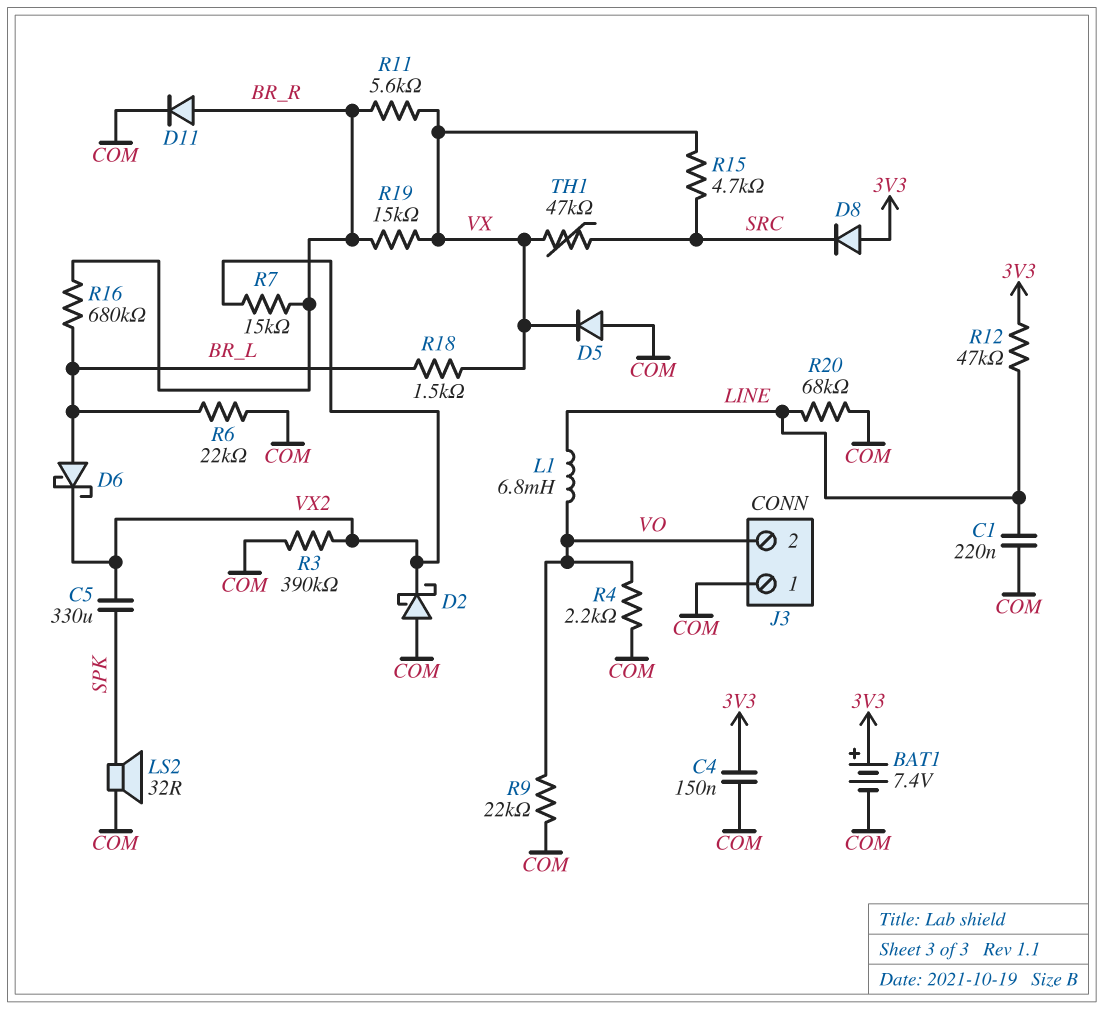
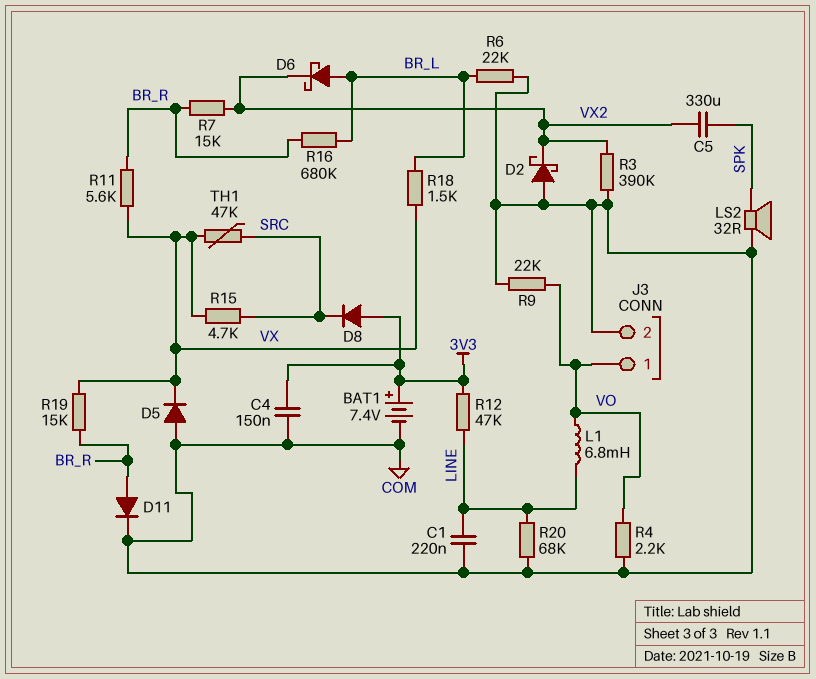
J3 pin 1: COM -> VO
J3 pin 2: VO -> COM

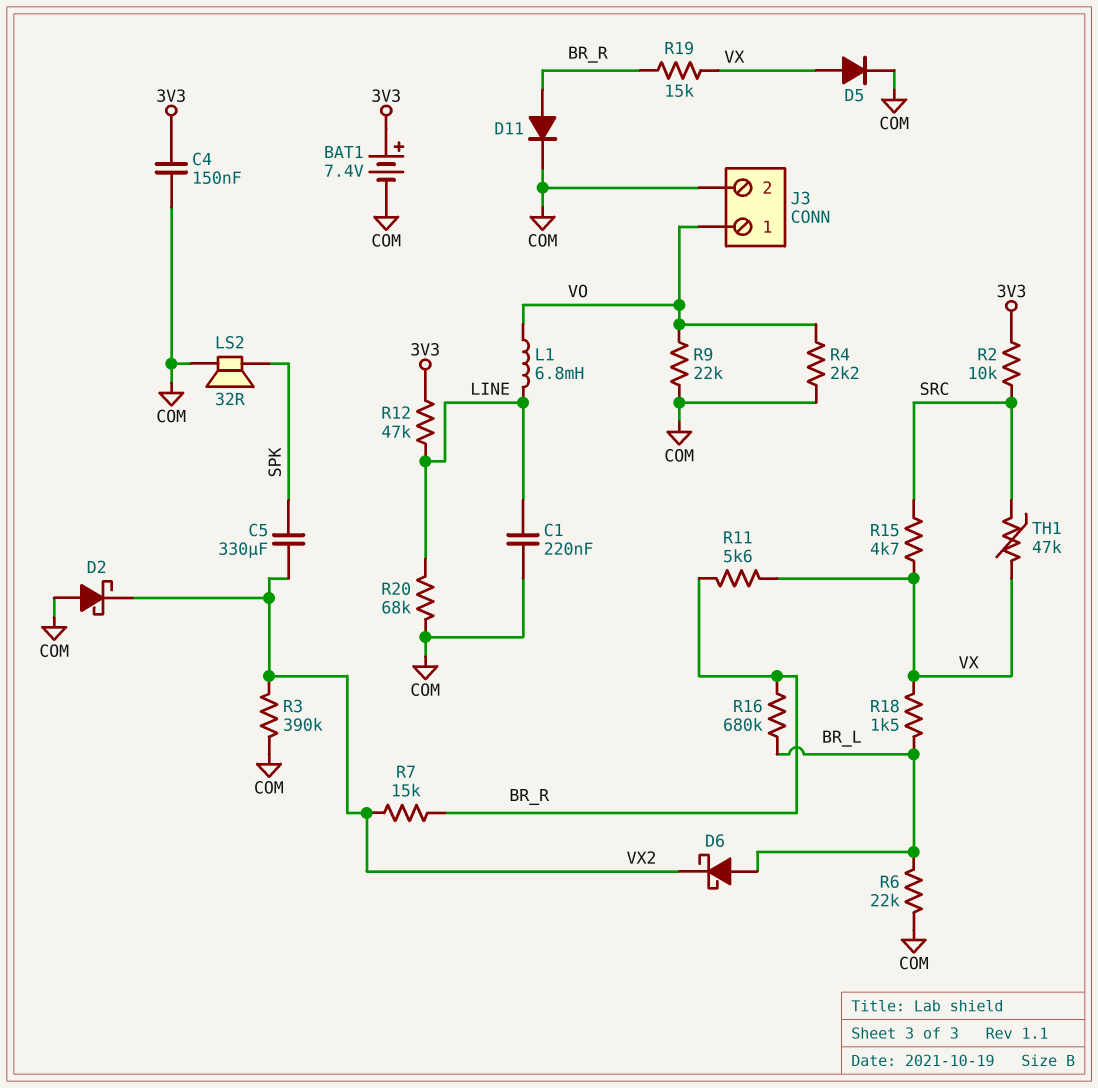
D5: diode (A COM, K VX) -> diode (A VX, K COM)
D8: diode (A 3V3, K SRC) -> none
R2: none -> 10k (3V3, SRC)

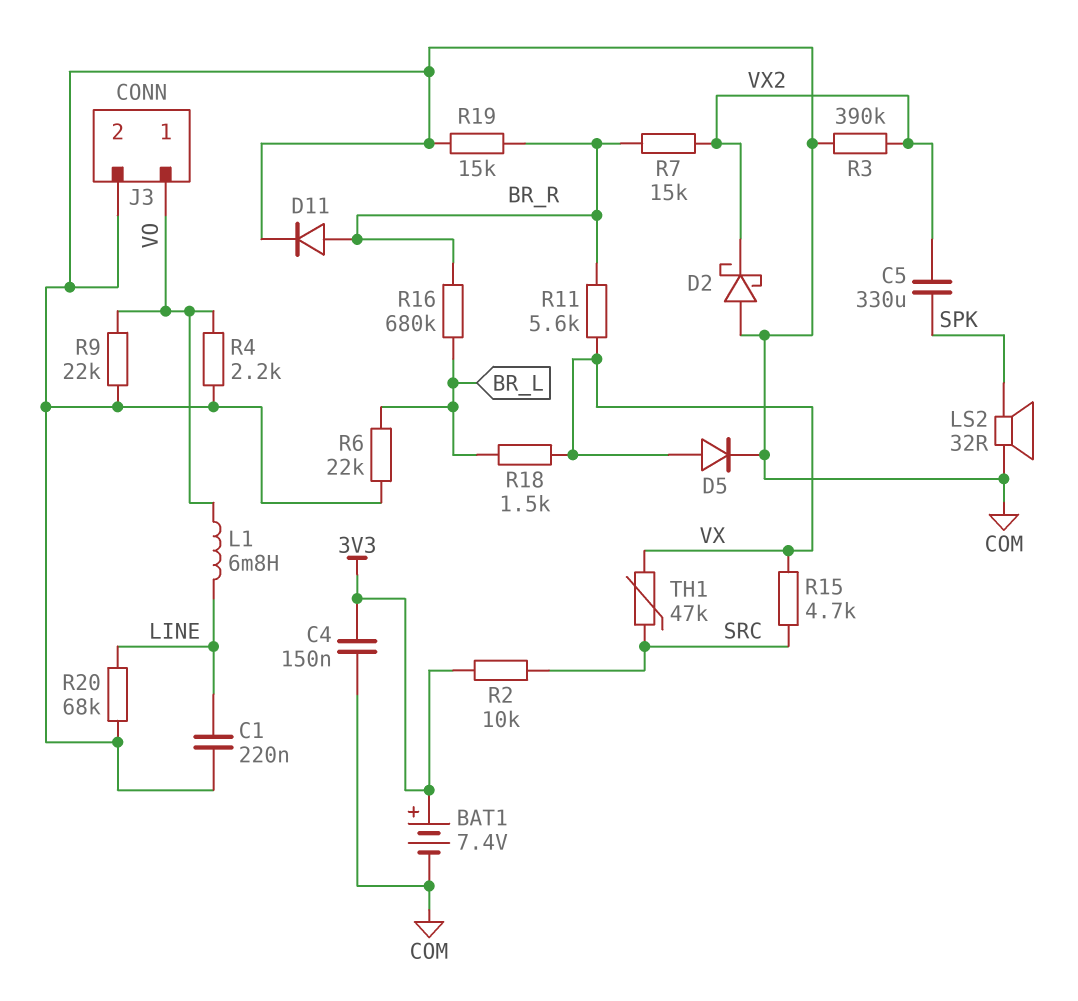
D6: schottky (A BR_L, K VX2) -> none
R12: 47k (3V3, LINE) -> none
R19: 15k (BR_R, VX) -> 15k (BR_R, COM)

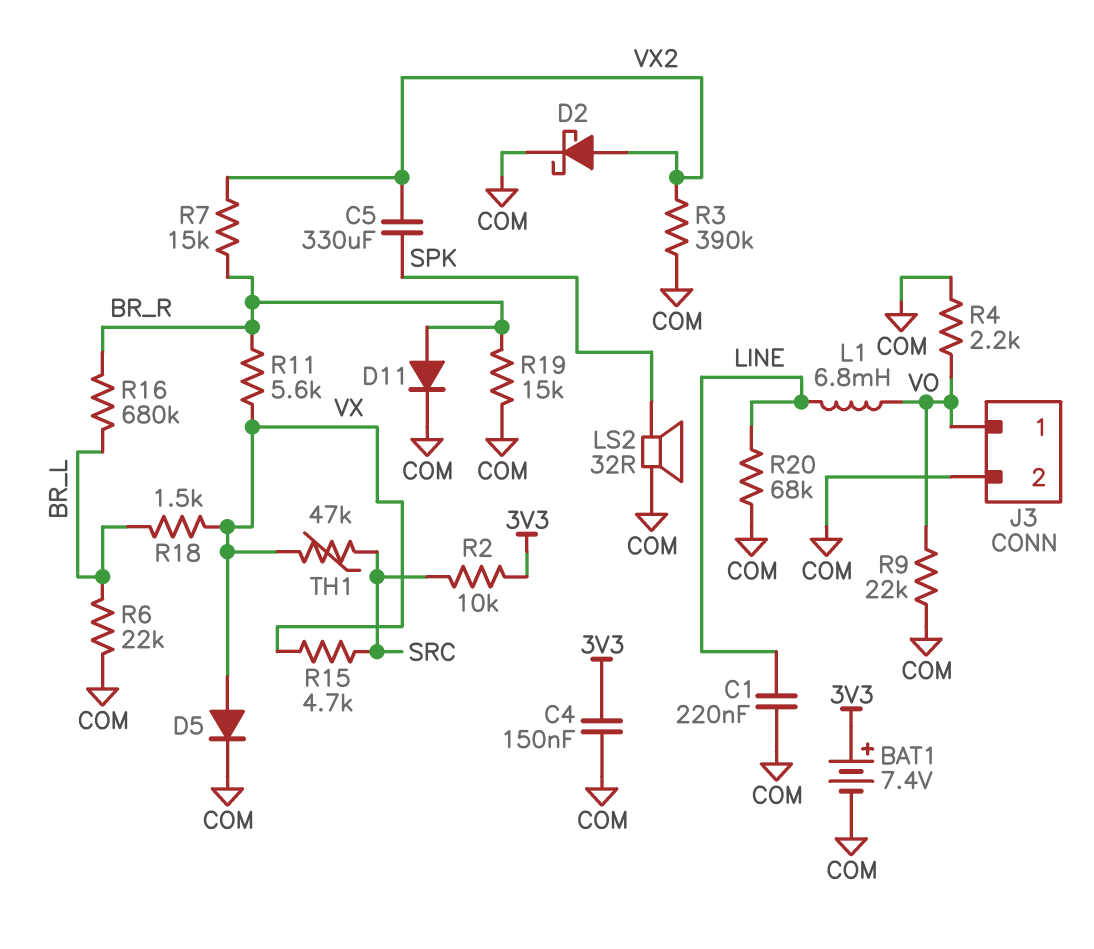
D2: schottky (A COM, K VX2) -> schottky (A VX2, K COM)

